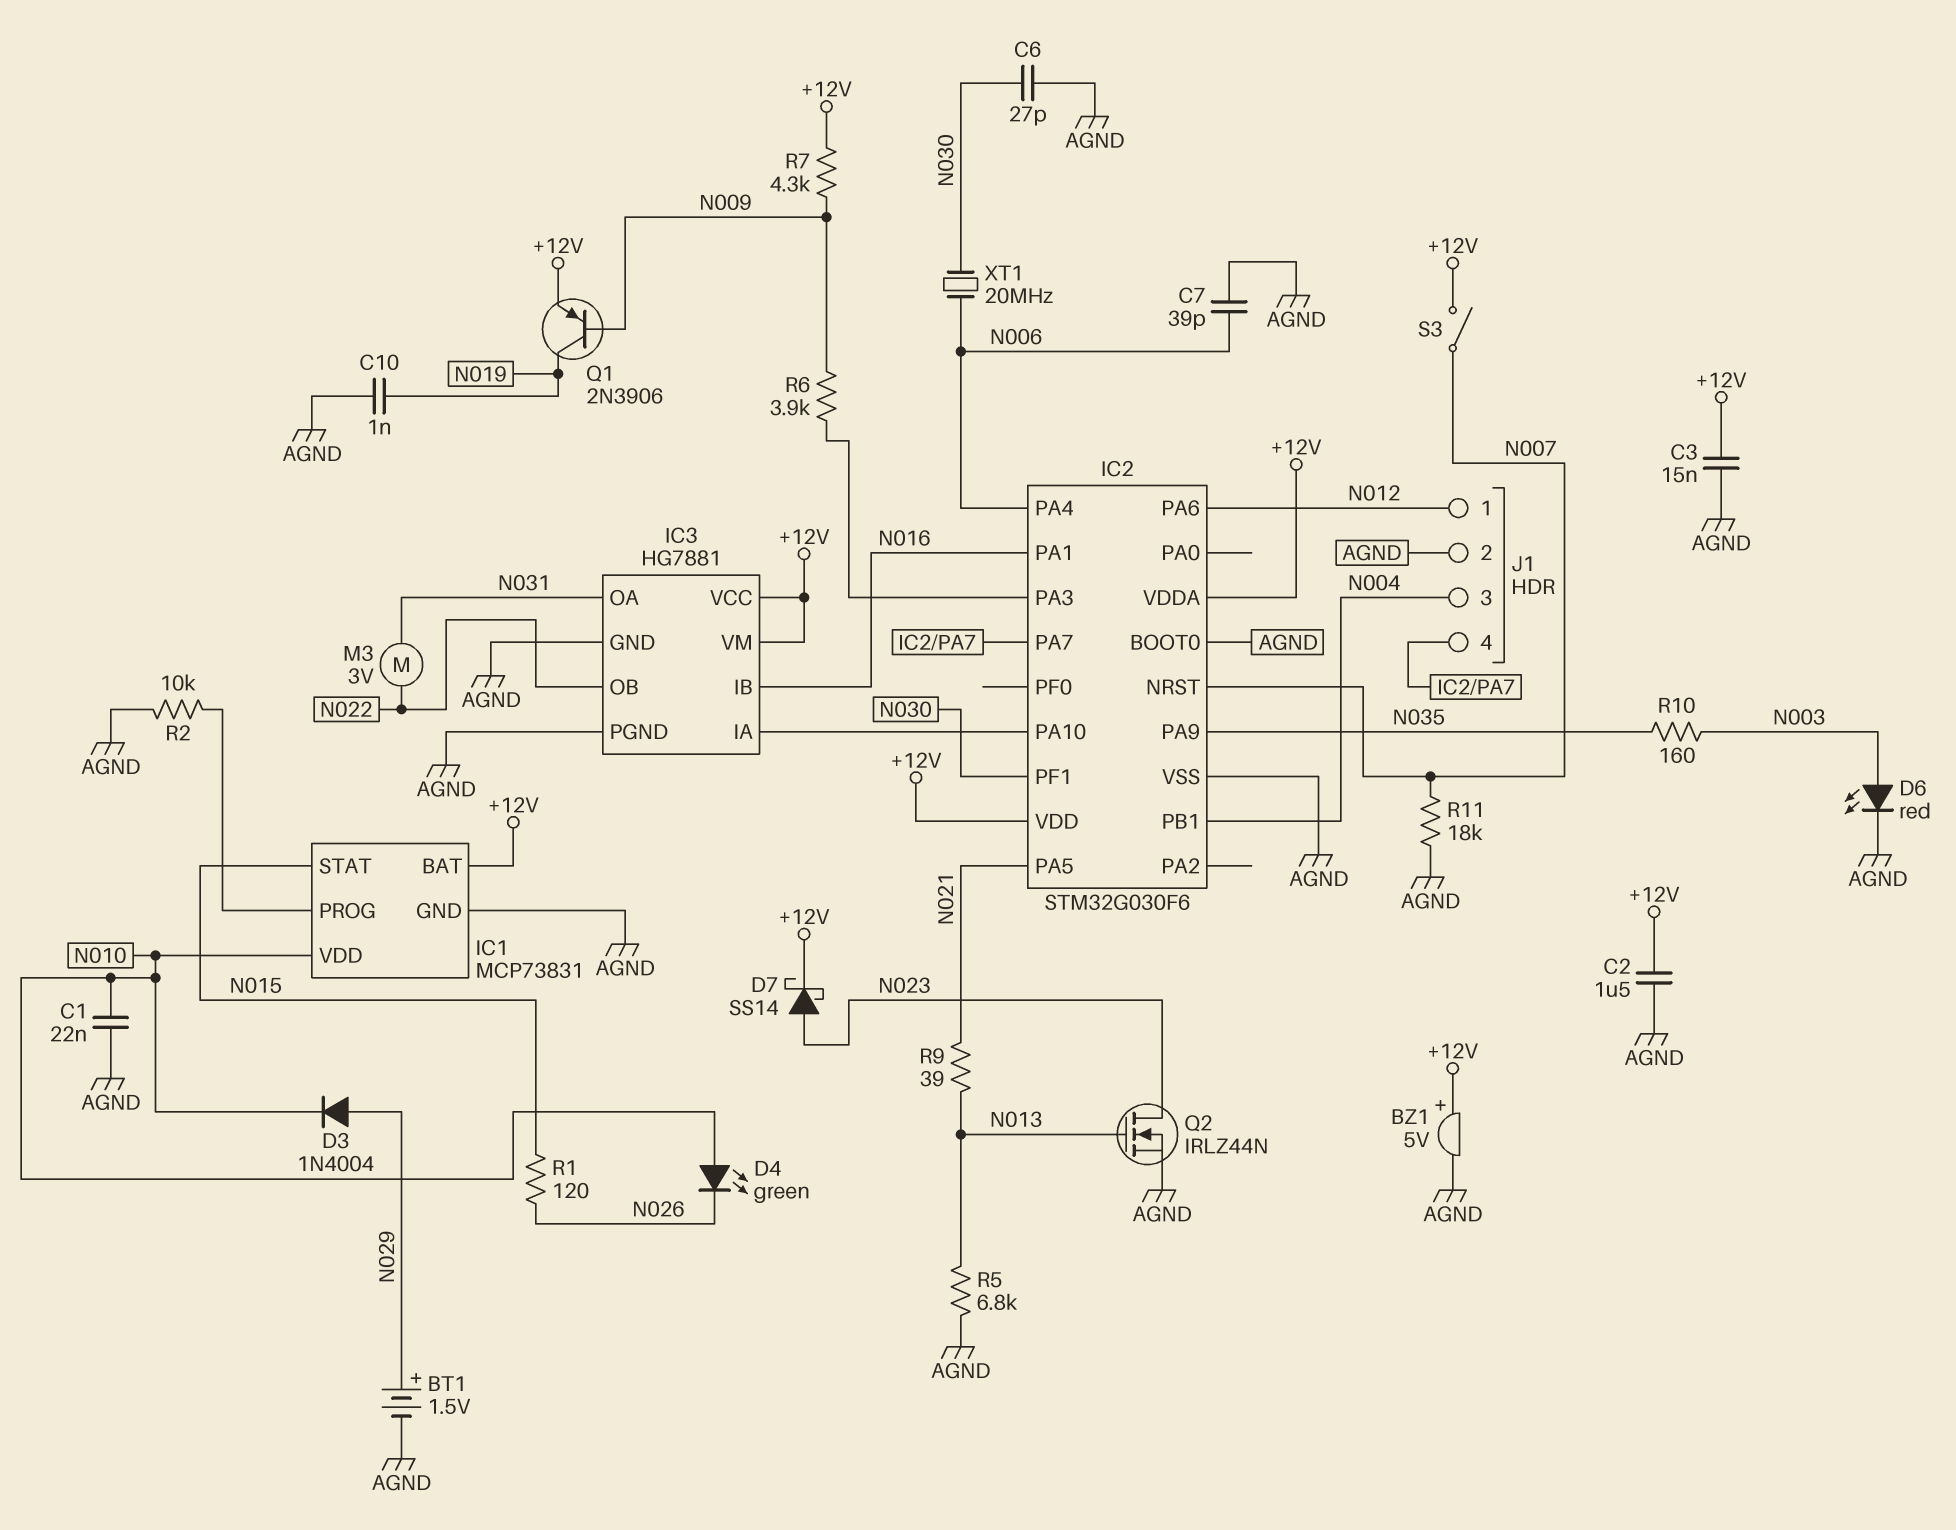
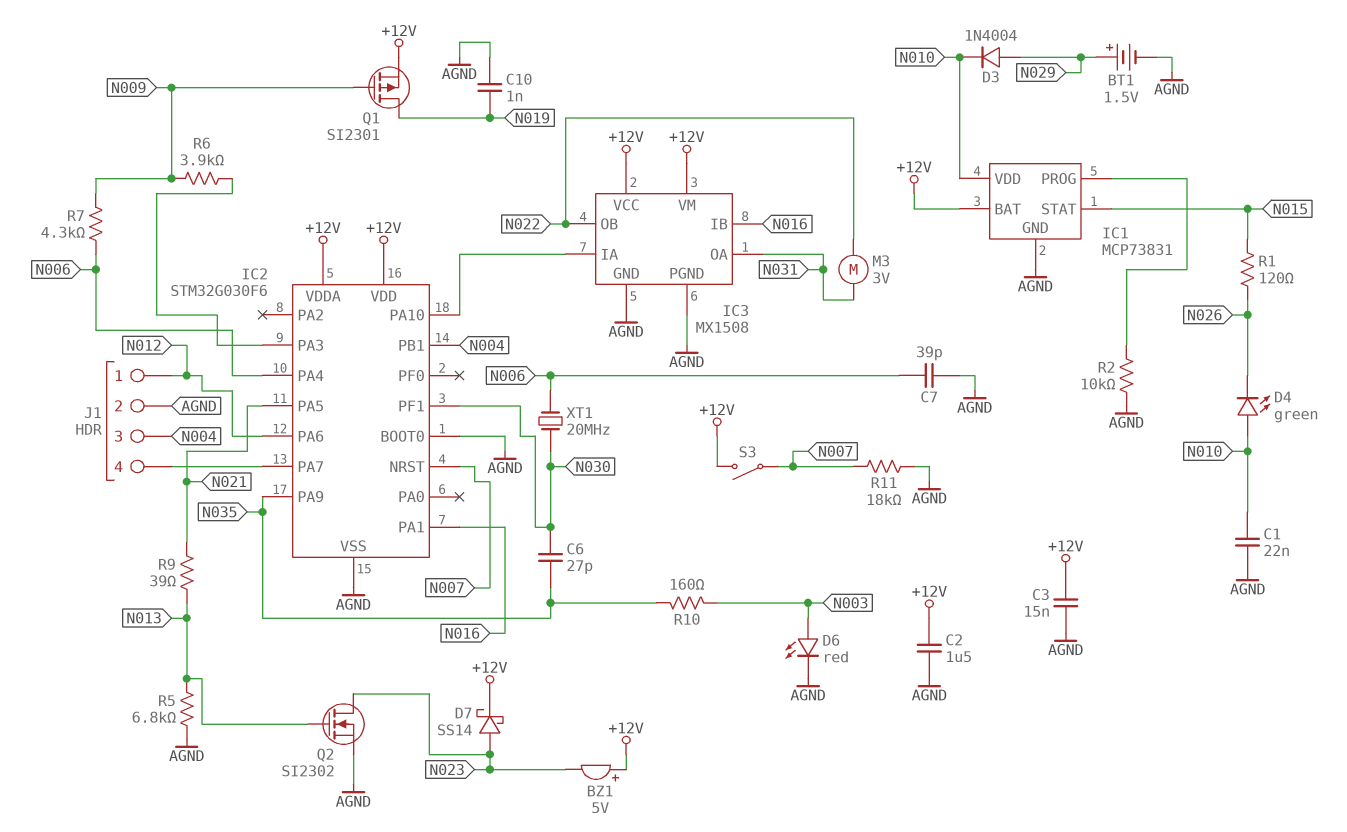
BZ1: buzzer 5V (plus +12V, minus AGND) -> buzzer 5V (plus +12V, minus N023)
C6: 27pF (AGND, N030) -> 27pF (N030, N035)
IC3: HG7881 -> MX1508
Q1: PNP 2N3906 (B N009, C N019, E +12V) -> PMOS SI2301 (G N009, D N019, S +12V)
Q2: NMOS IRLZ44N (G N013, D N023, S AGND) -> NMOS SI2302 (G N013, D N023, S AGND)
R7: 4.3k (+12V, N009) -> 4.3k (N006, N009)

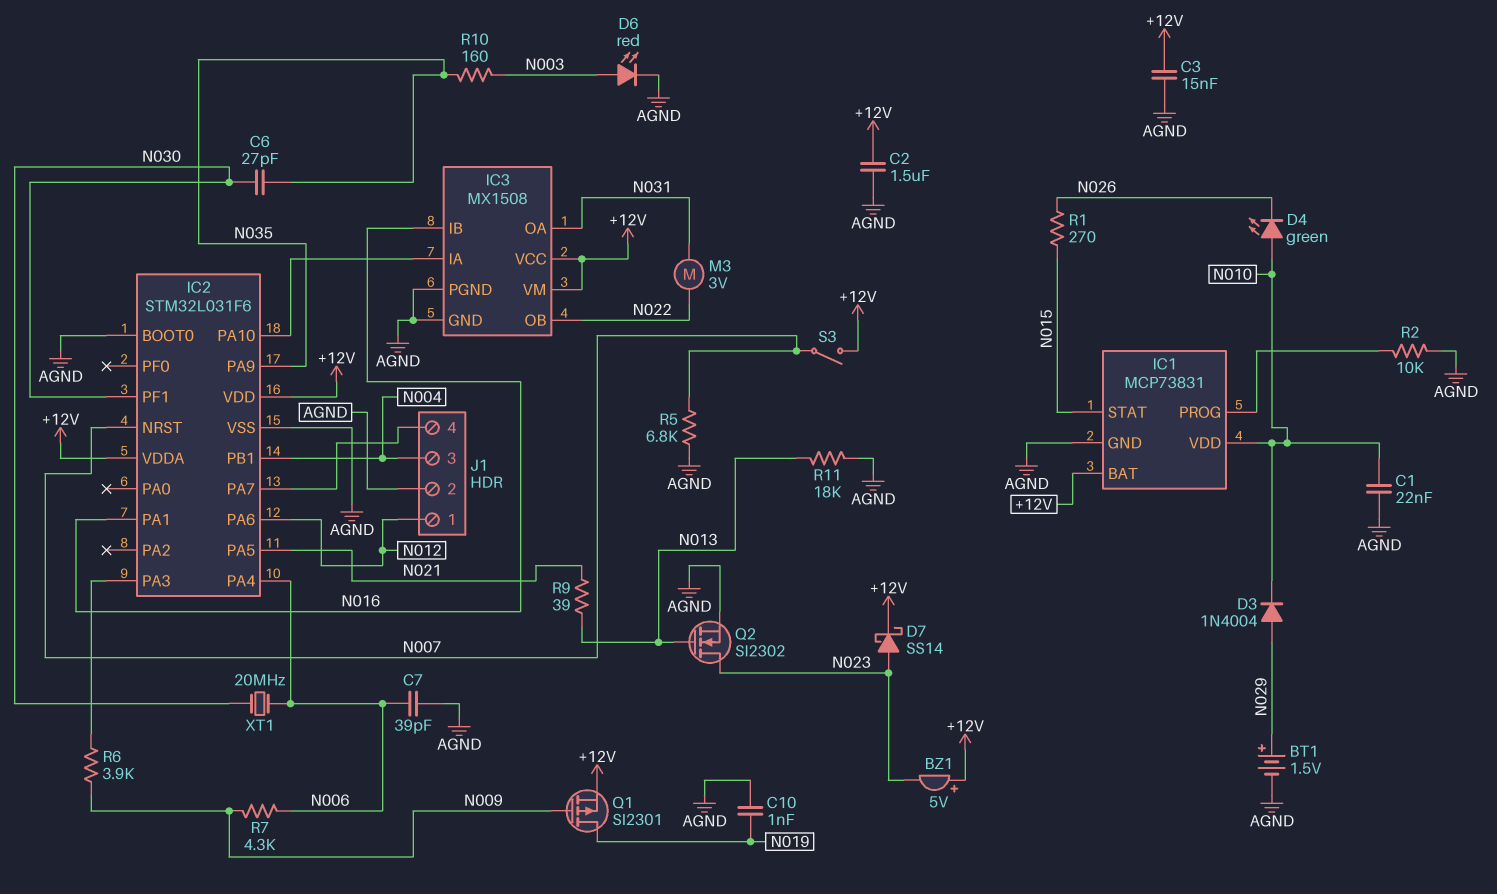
IC2: STM32G030F6 -> STM32L031F6
R1: 120 (N015, N026) -> 270 (N015, N026)
R5: 6.8k (AGND, N013) -> 6.8k (AGND, N007)
R11: 18k (AGND, N007) -> 18k (AGND, N013)

